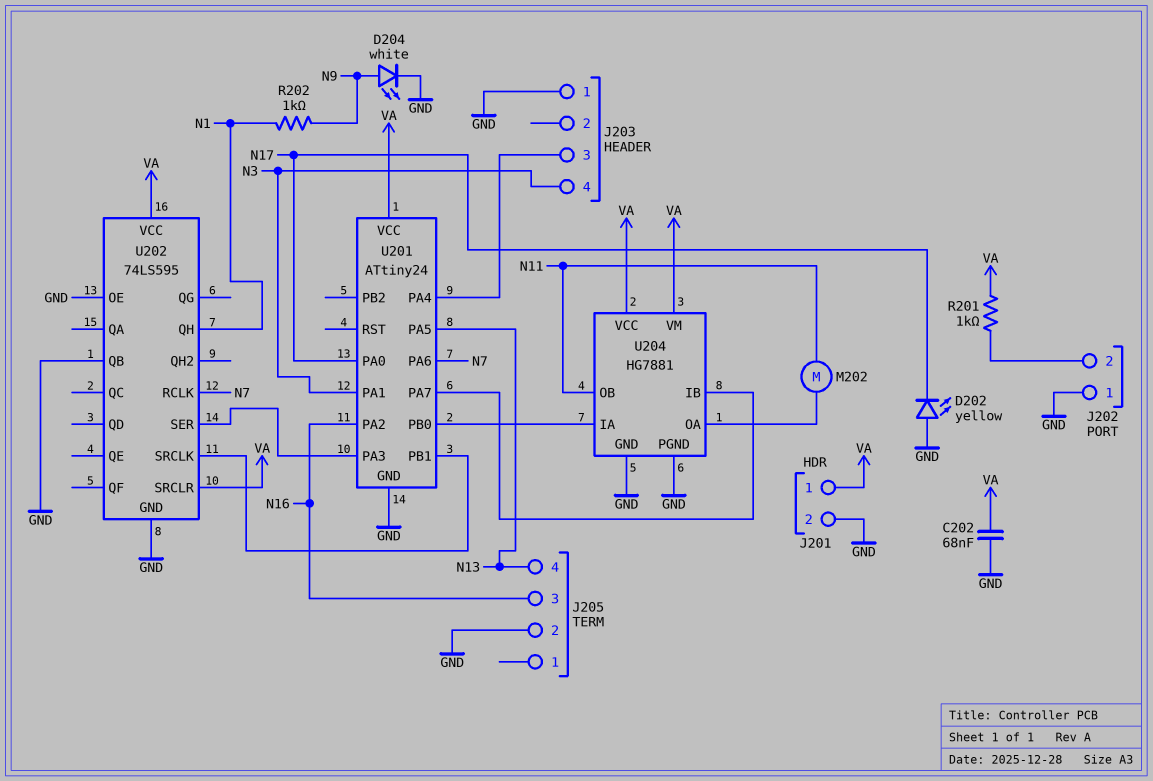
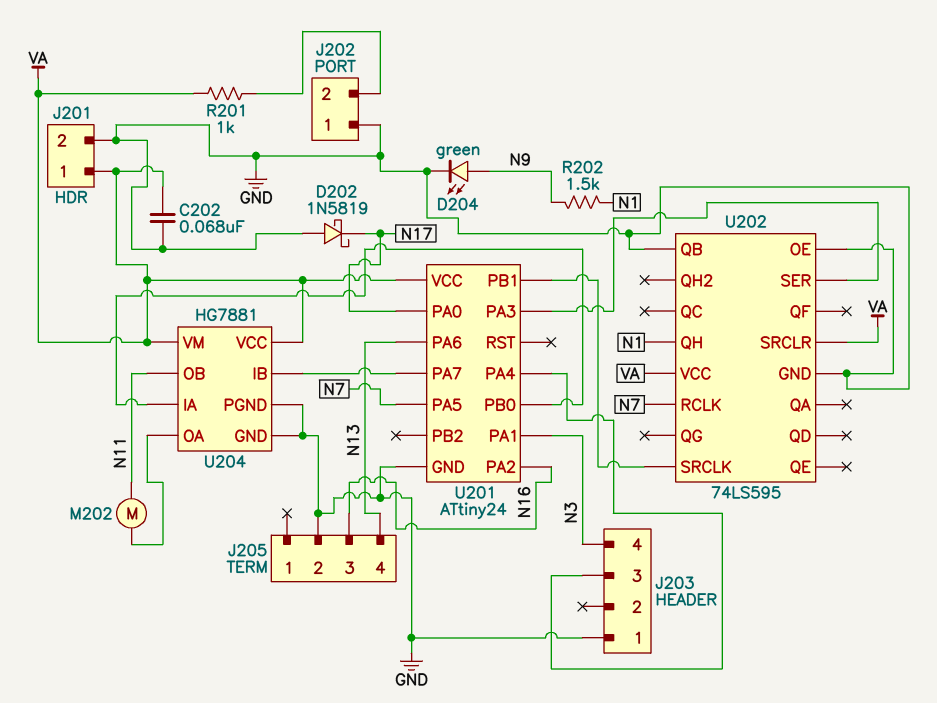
D202: LED yellow (A GND, K N17) -> schottky 1N5819 (A GND, K N17)
D204: LED white (A N9, K GND) -> LED green (A N9, K GND)
R202: 1k (N1, N9) -> 1.5k (N1, N9)
U201 pin PA5: N13 -> N7
U201 pin PA6: N7 -> N13

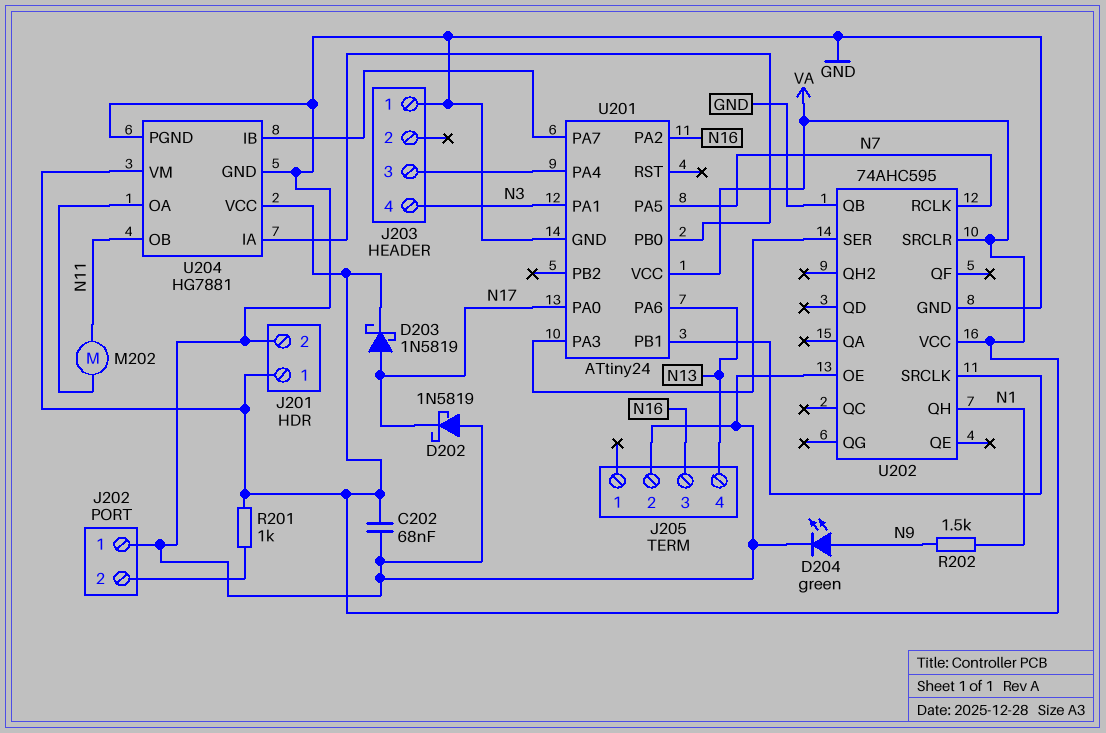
D203: none -> schottky 1N5819 (A N17, K VA)
U202: 74LS595 -> 74AHC595

